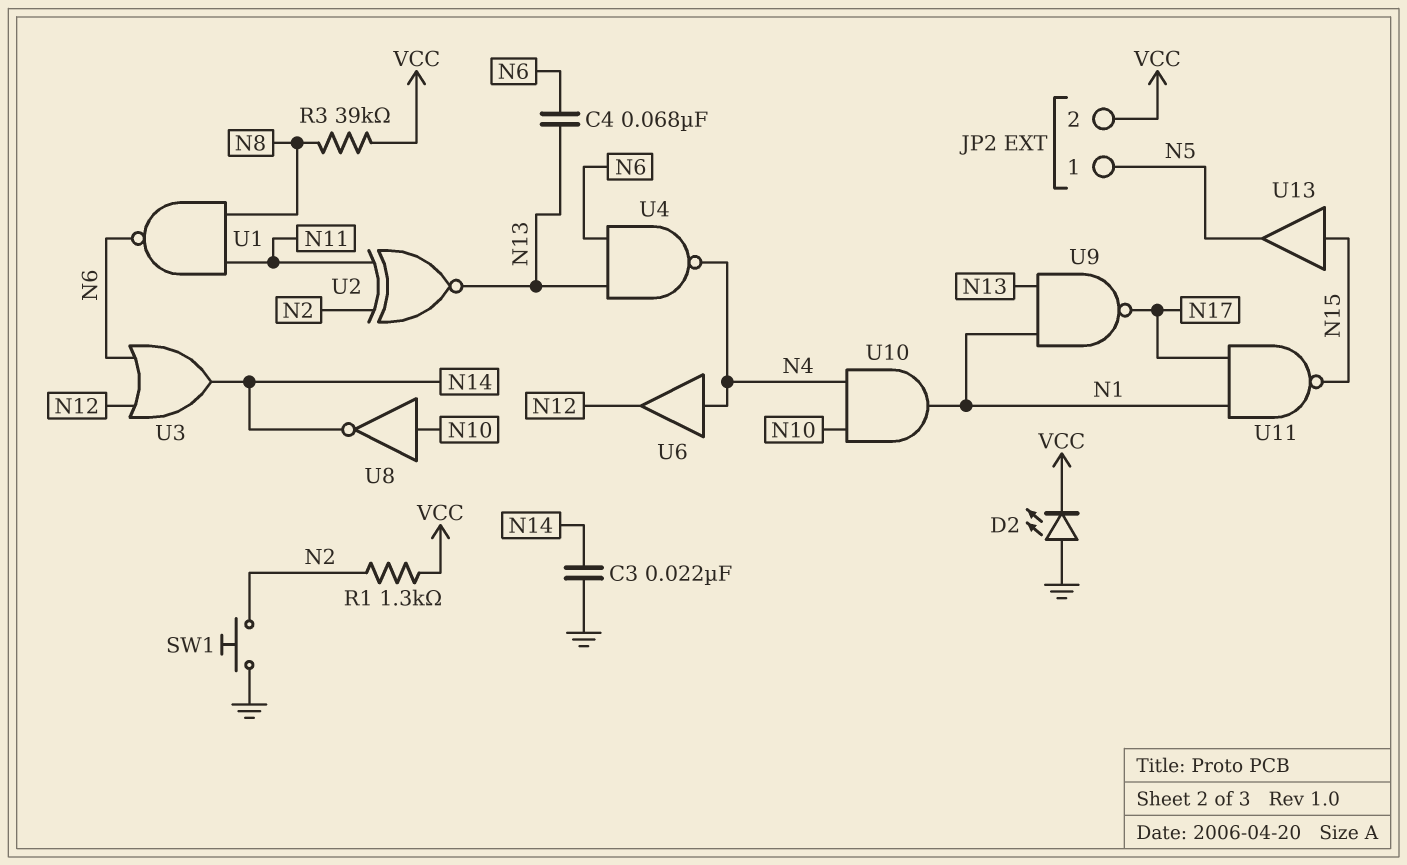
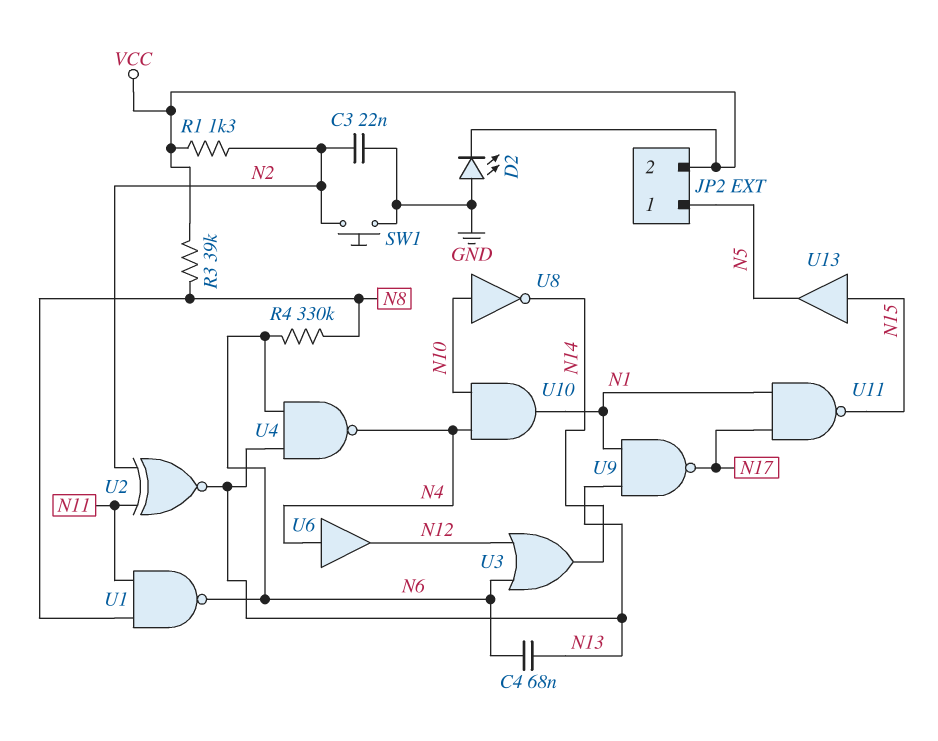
C3: 22nF (GND, N14) -> 22nF (GND, N2)
R4: none -> 330k (N6, N8)

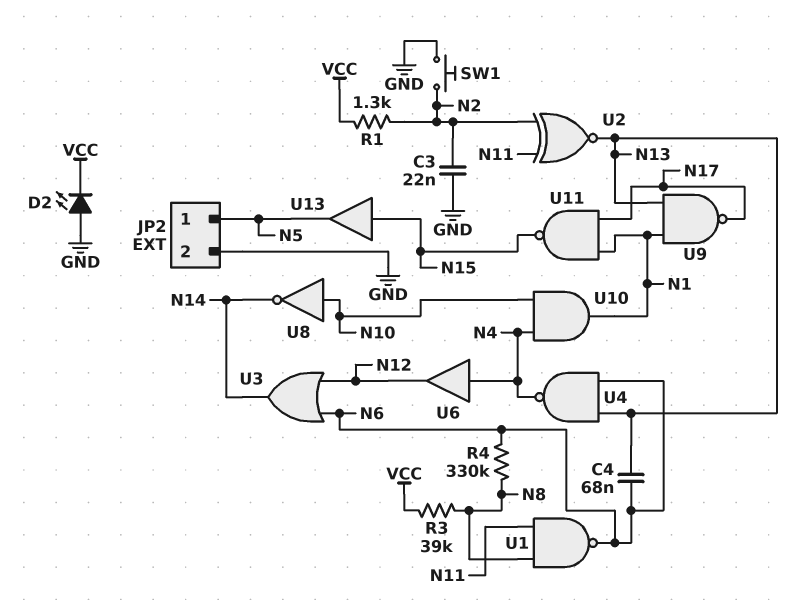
JP2 pin 2: VCC -> GND

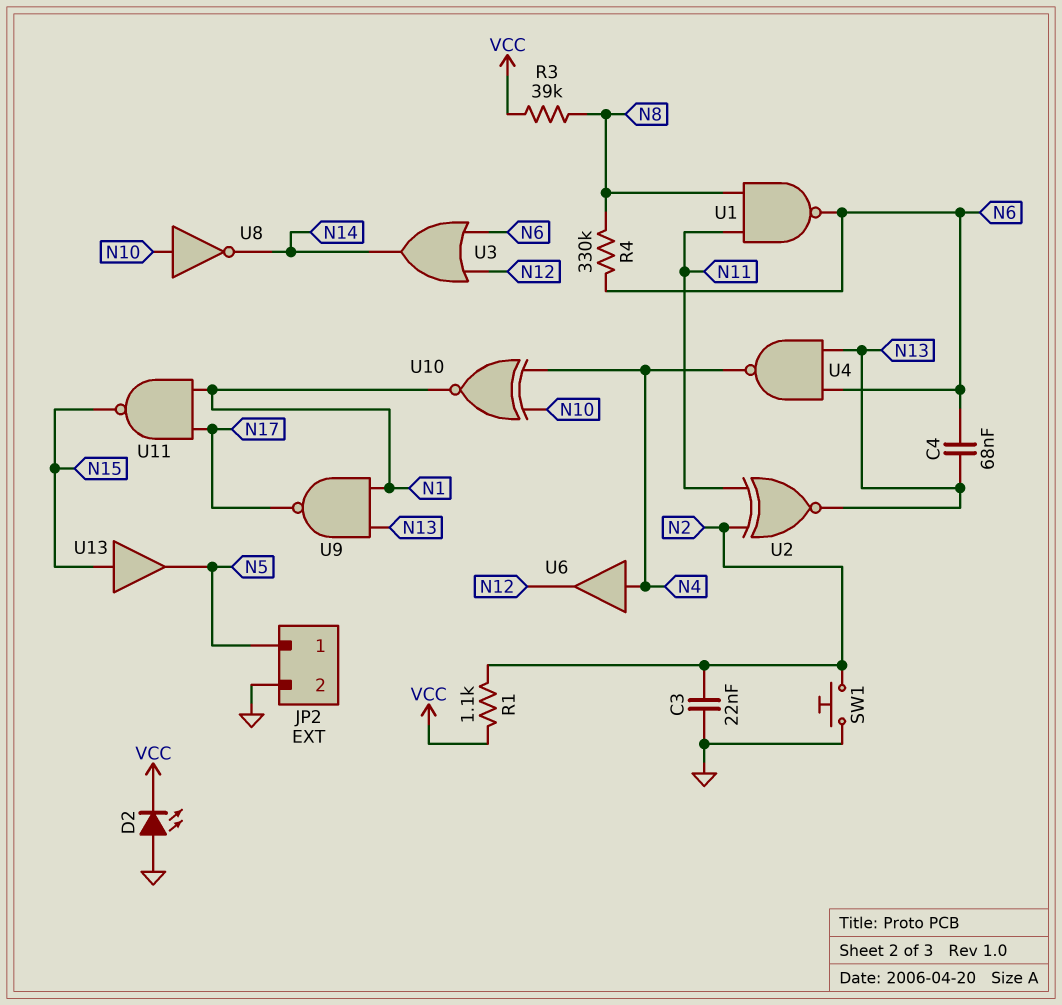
R1: 1.3k (N2, VCC) -> 1.1k (N2, VCC)
U10: AND (in N4, in N10, out N1) -> XNOR (in N4, in N10, out N1)

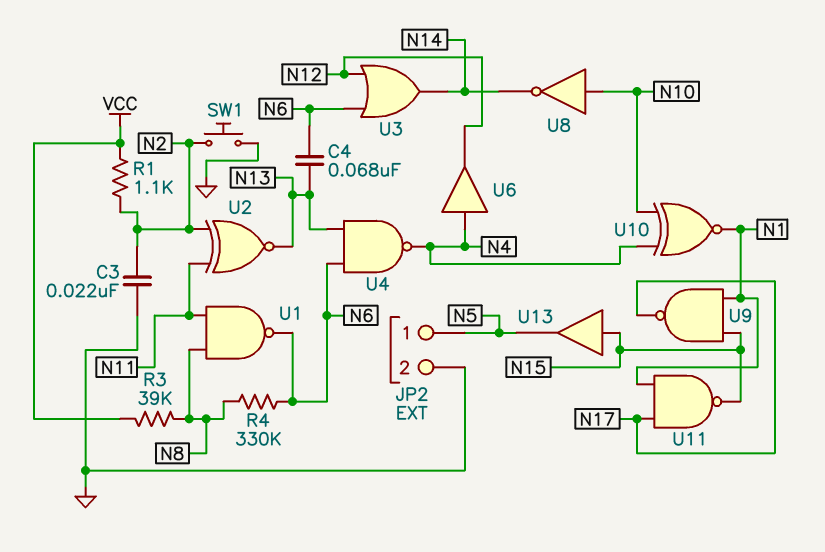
D2: LED (A GND, K VCC) -> none
U9: NAND (in N1, in N13, out N17) -> NAND (in N1, in N15, out N17)

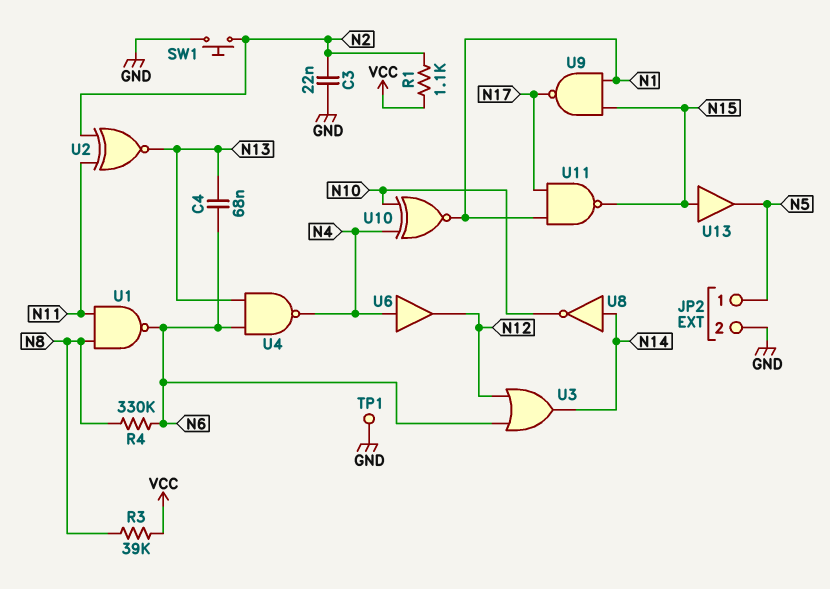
TP1: none -> test point (GND)
U8: NOT (in N10, out N14) -> NOT (in N14, out N10)

